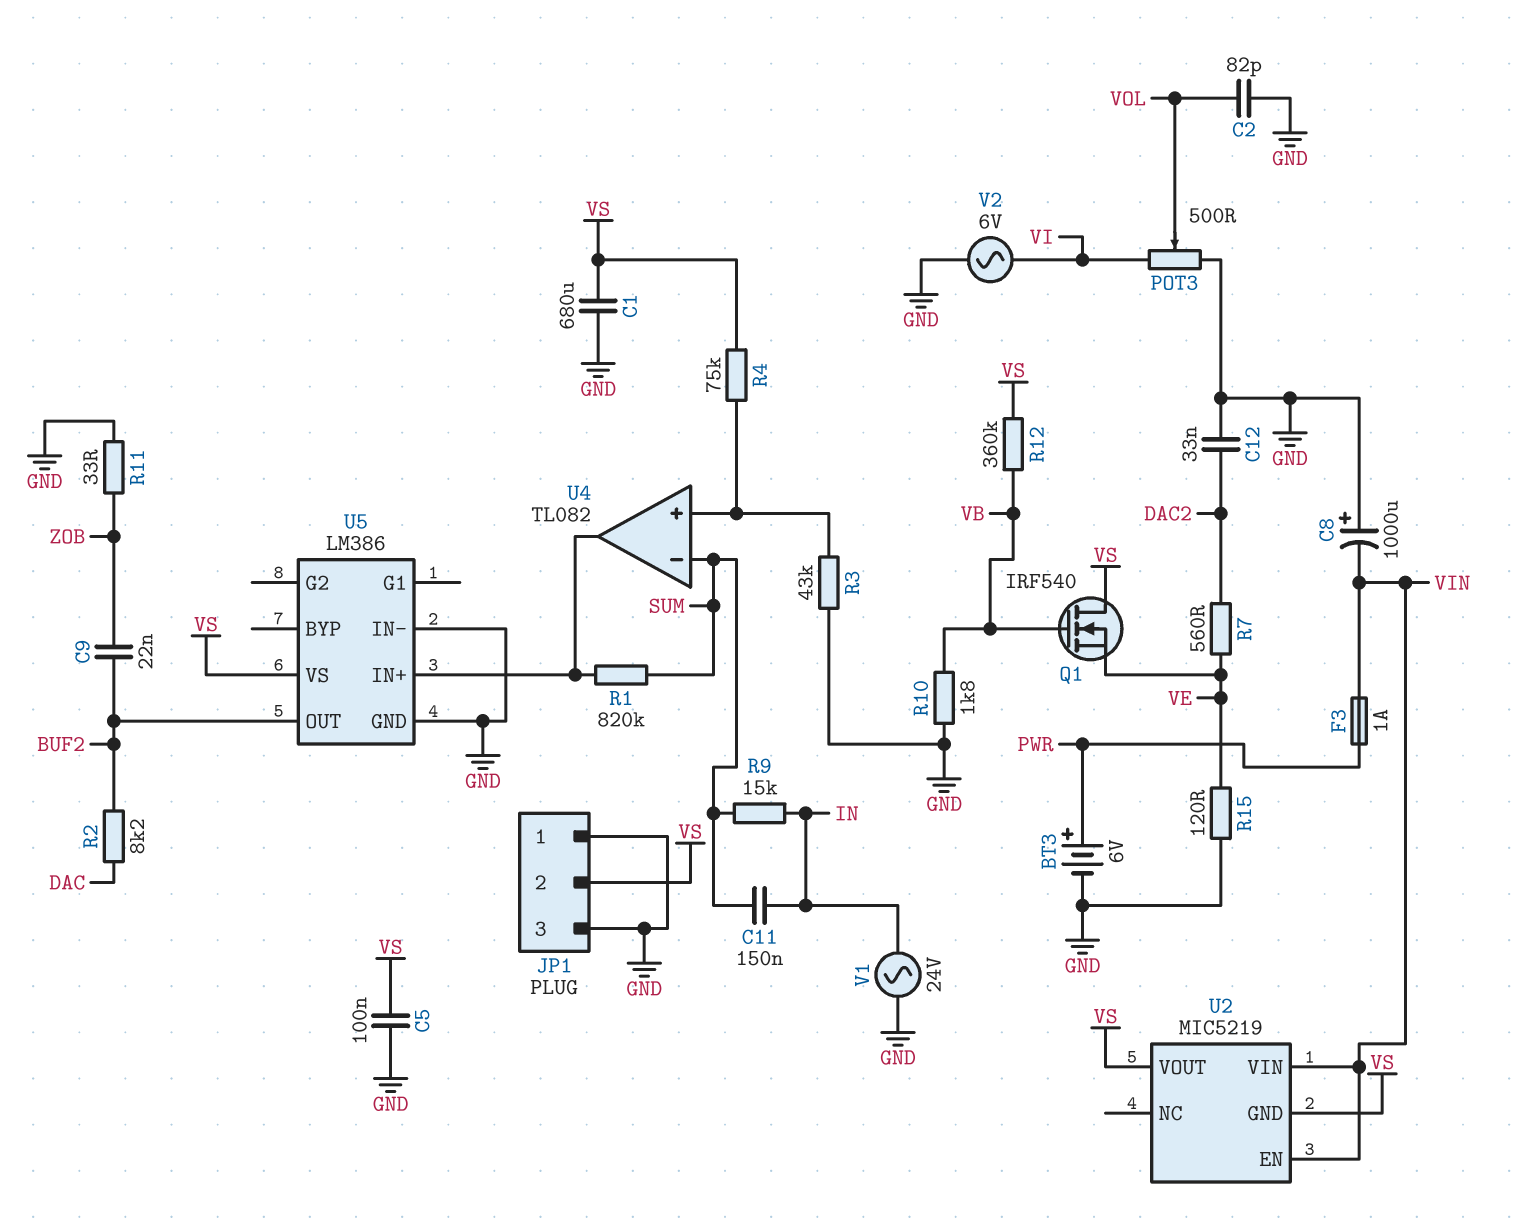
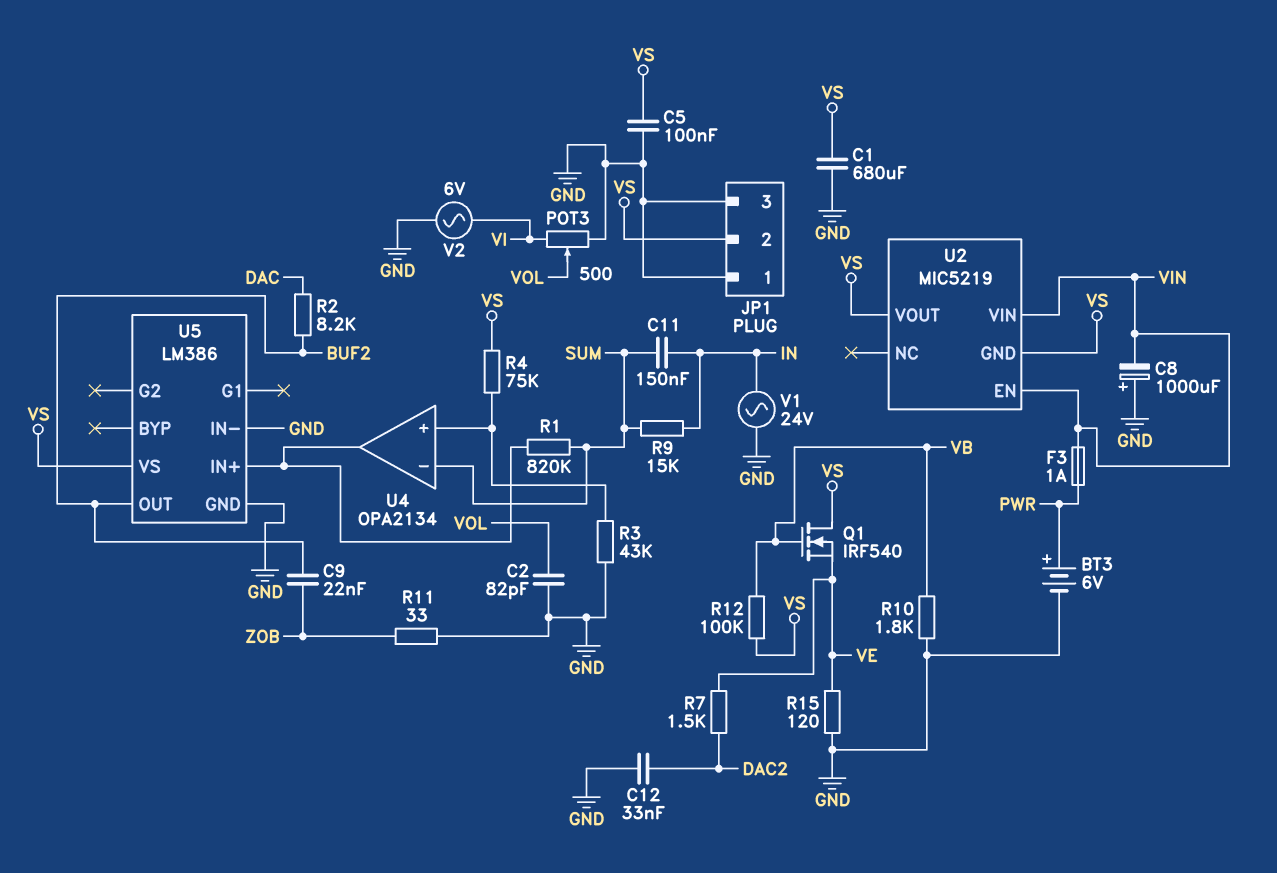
R7: 560 (DAC2, VE) -> 1.5k (DAC2, VE)
R12: 360k (VB, VS) -> 100k (VB, VS)
U4: TL082 -> OPA2134

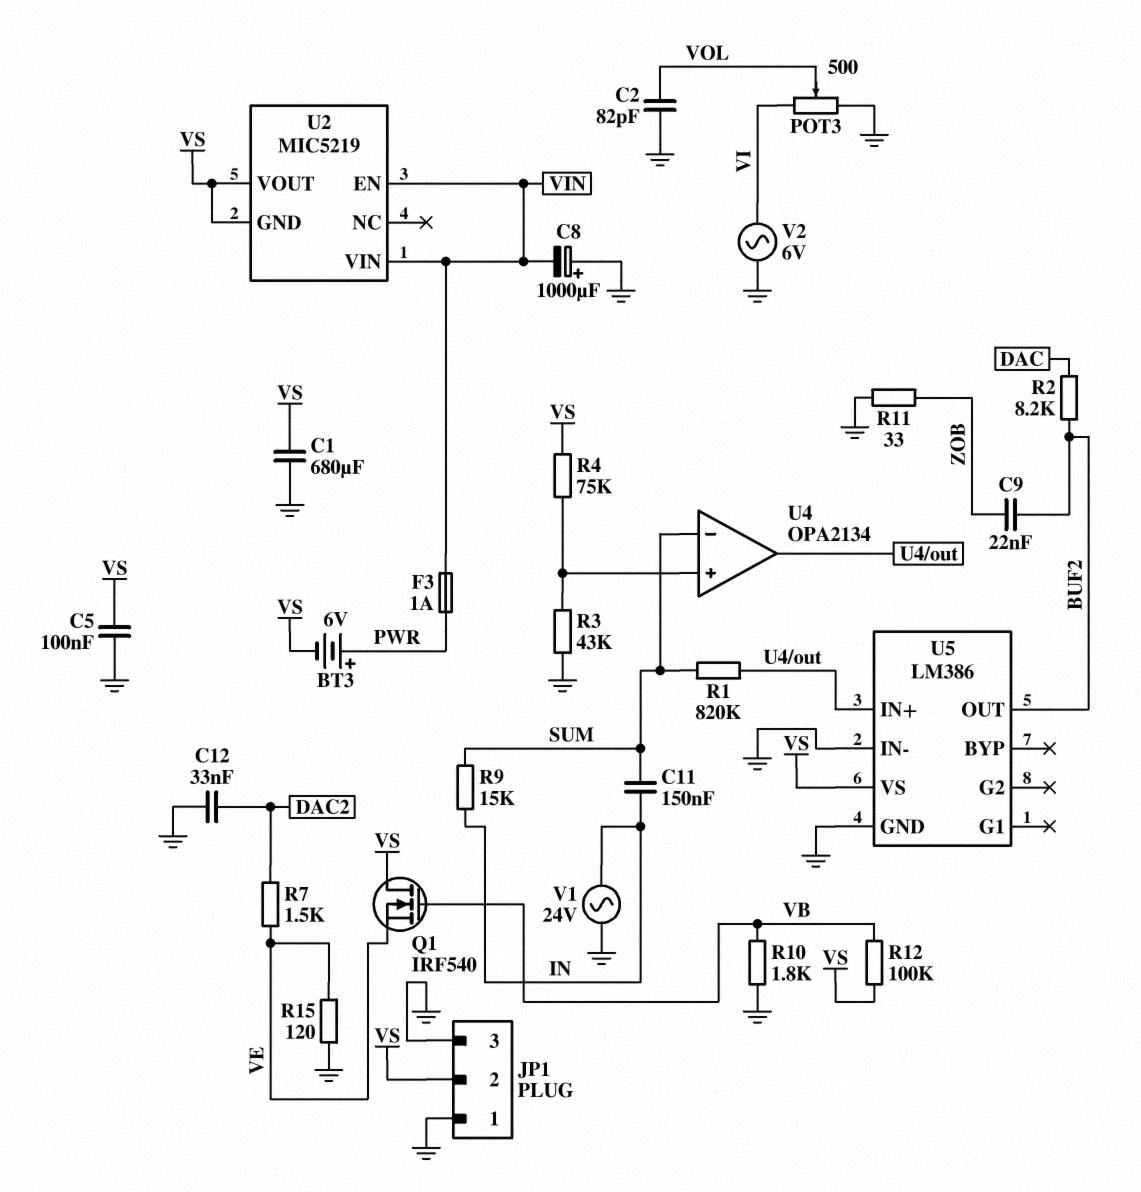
BT3: 6V (plus PWR, minus GND) -> 6V (plus PWR, minus VS)

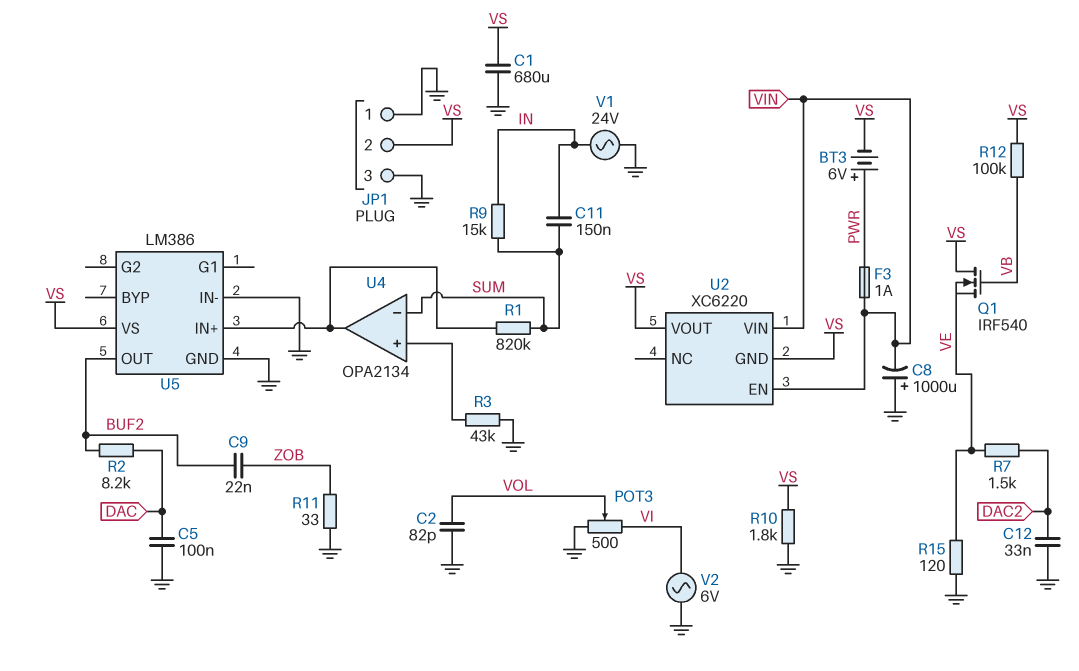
C5: 100nF (GND, VS) -> 100nF (DAC, GND)
R4: 75k (U4/in+, VS) -> none
R10: 1.8k (GND, VB) -> 1.8k (GND, VS)
U2: MIC5219 -> XC6220

